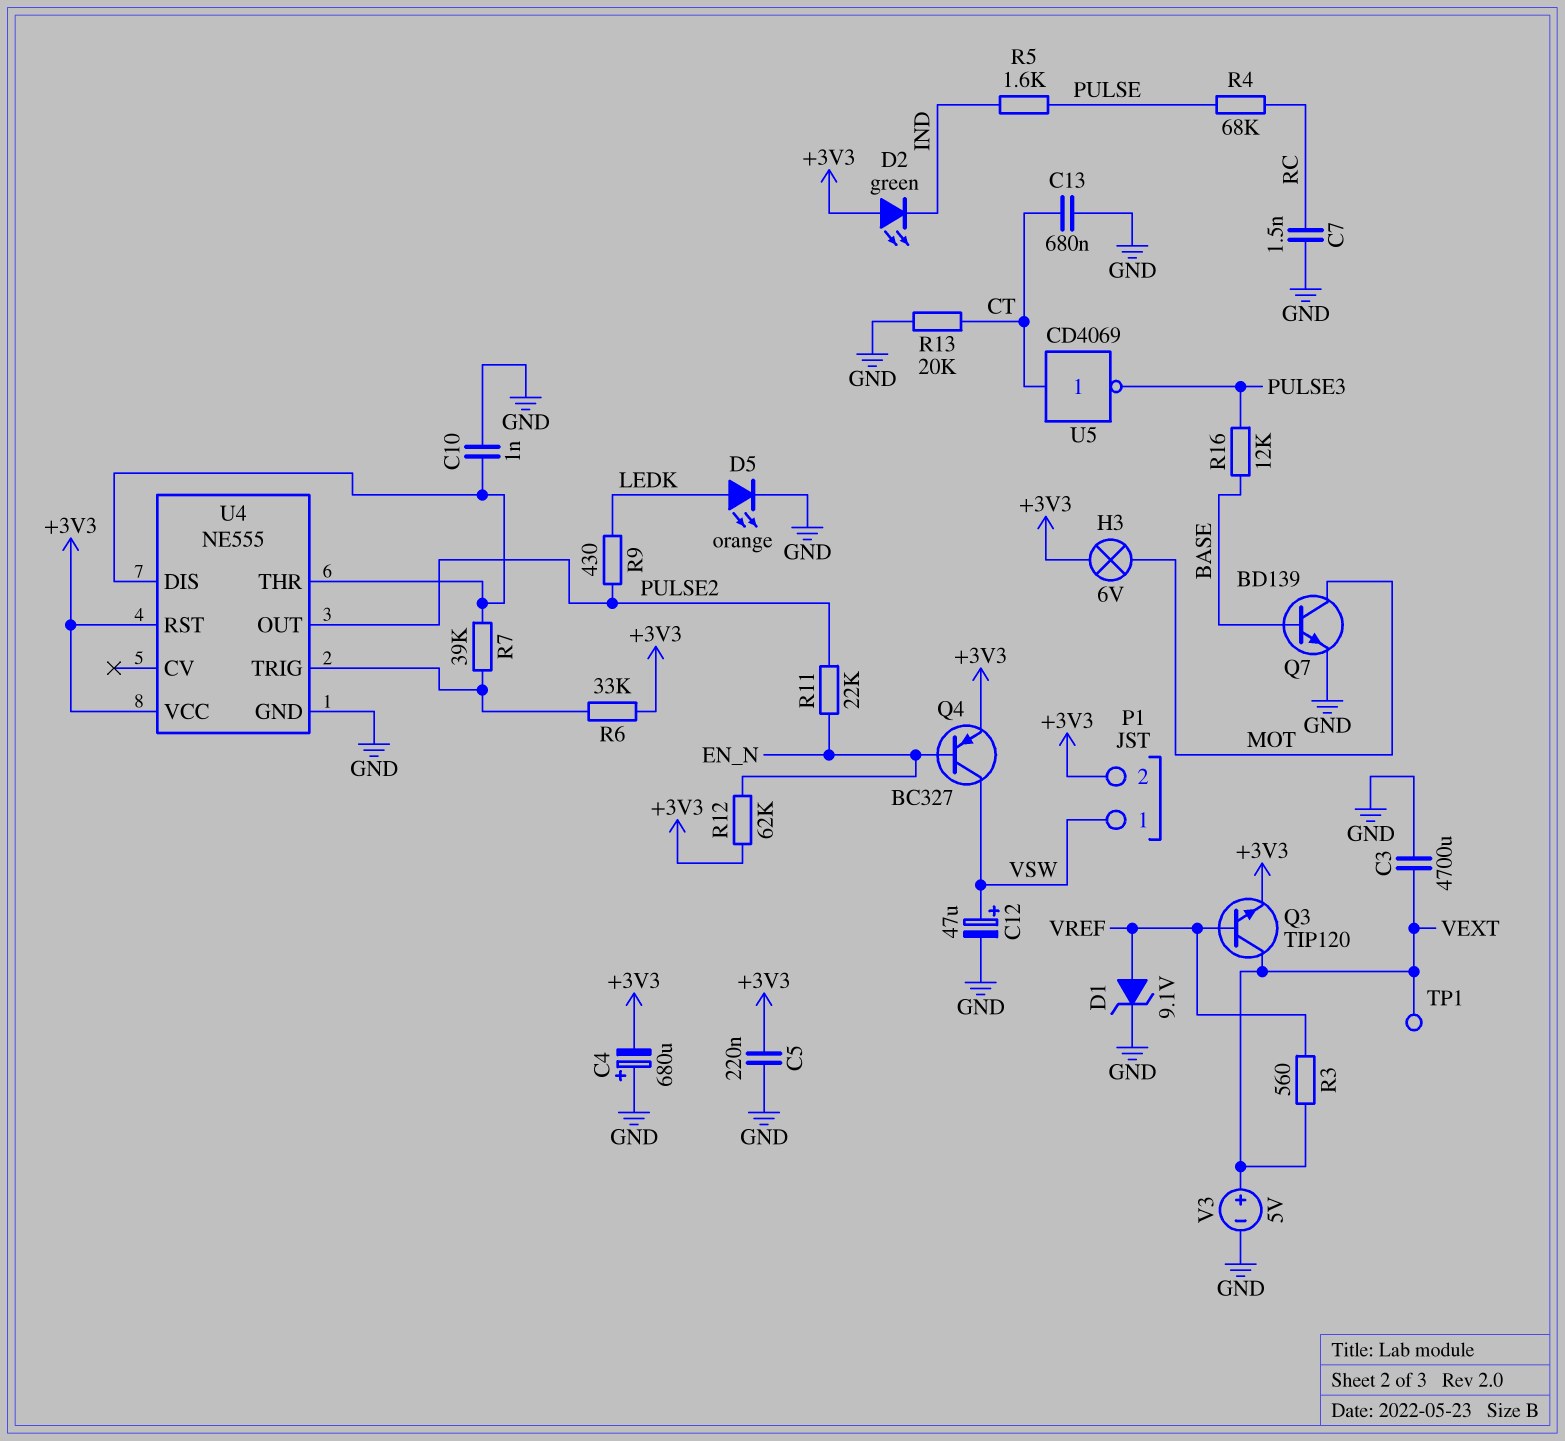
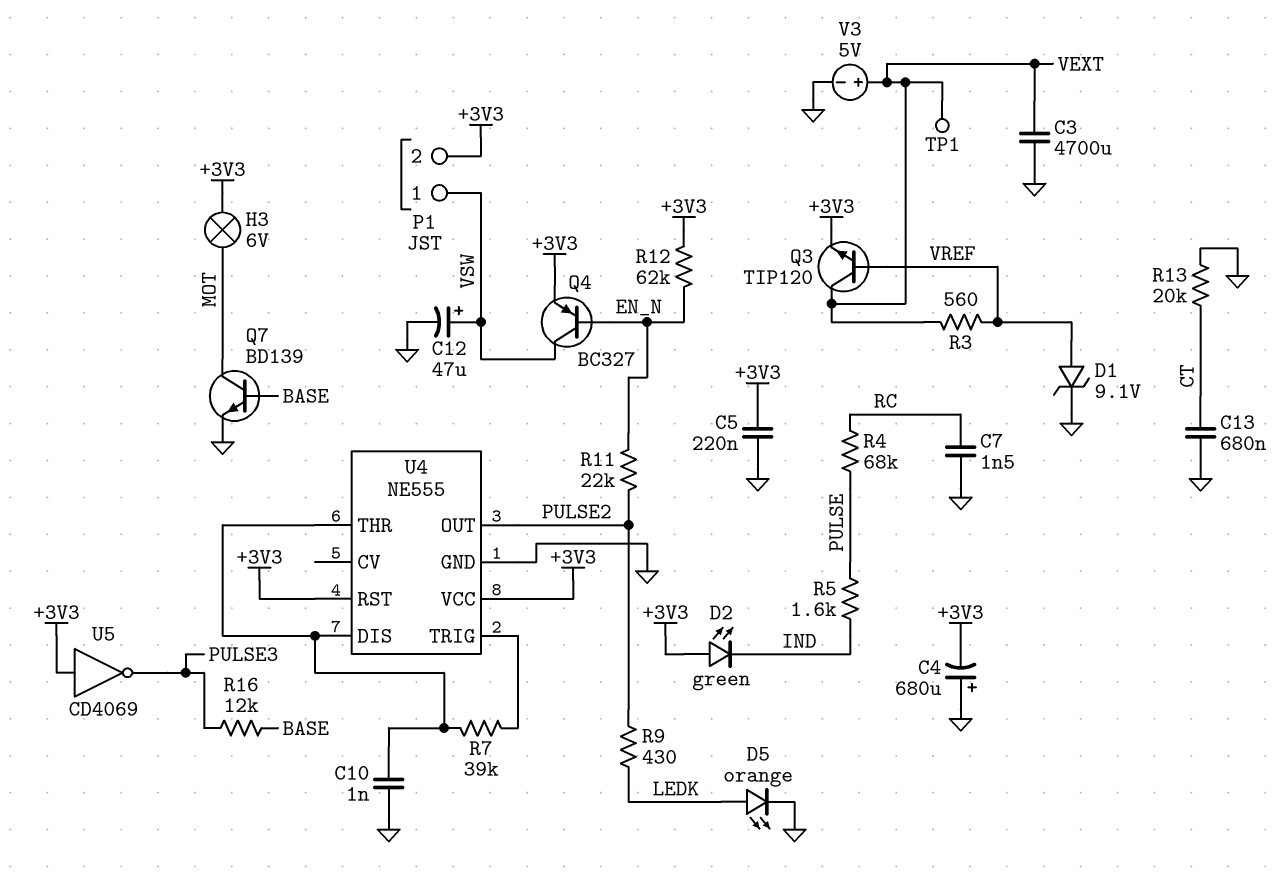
R6: 33k (+3V3, U4/TRIG) -> none
U5: NOT CD4069 (in CT, out PULSE3) -> NOT CD4069 (in +3V3, out PULSE3)

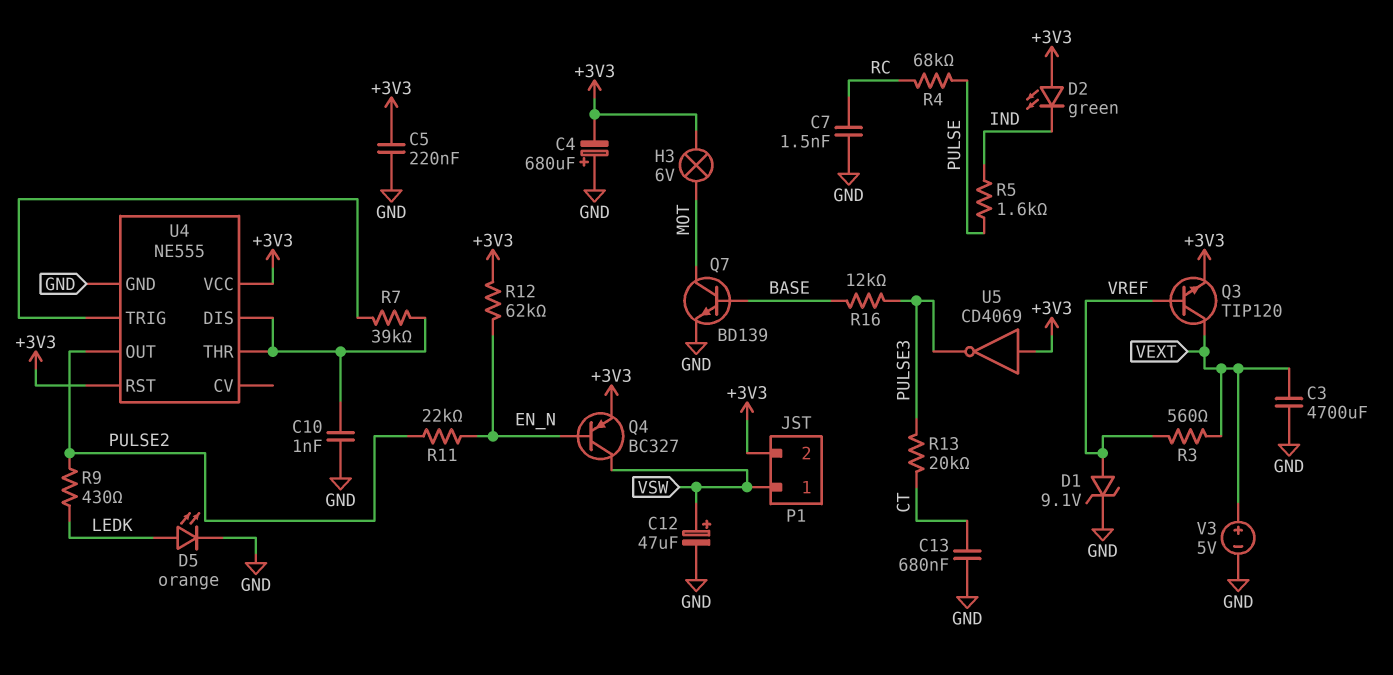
R13: 20k (CT, GND) -> 20k (CT, PULSE3)
TP1: test point (VEXT) -> none

